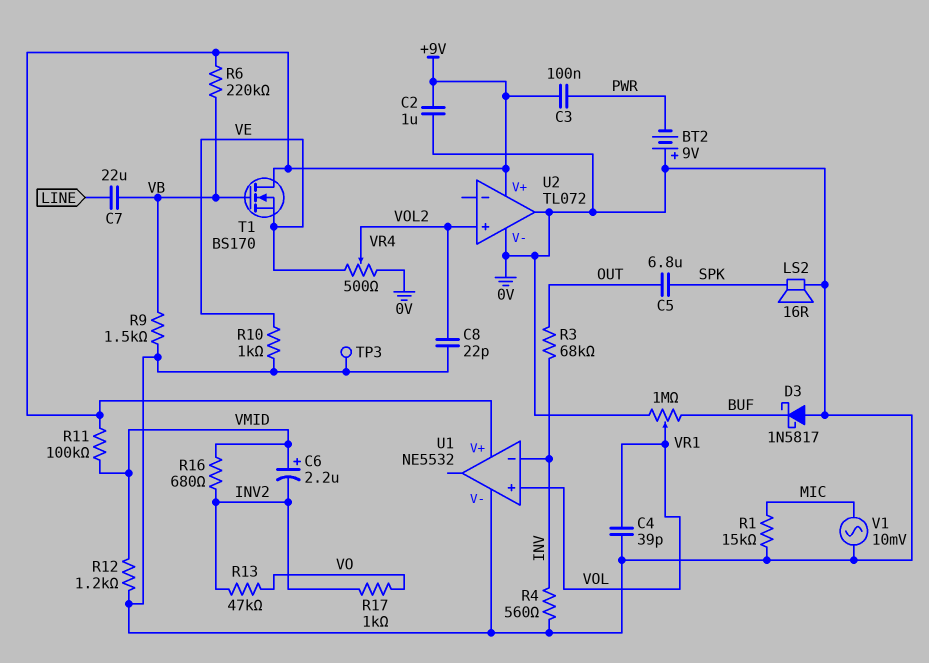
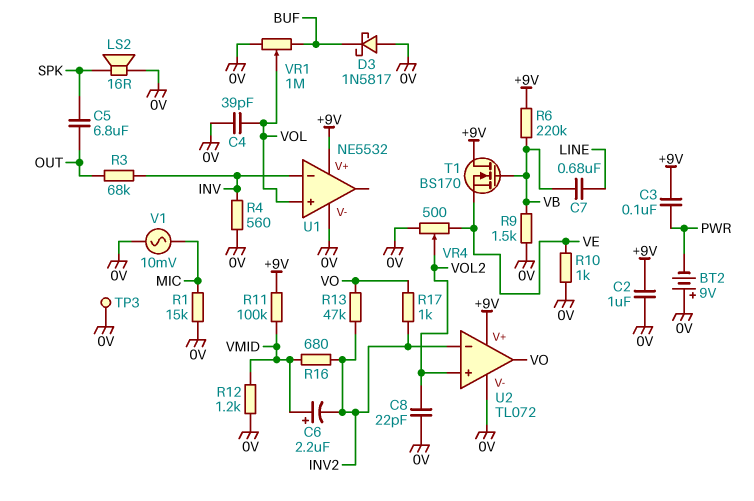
C7: 22uF (LINE, VB) -> 680nF (LINE, VB)
U2 pin in-: none -> INV2
U2 pin out: 0V -> VO

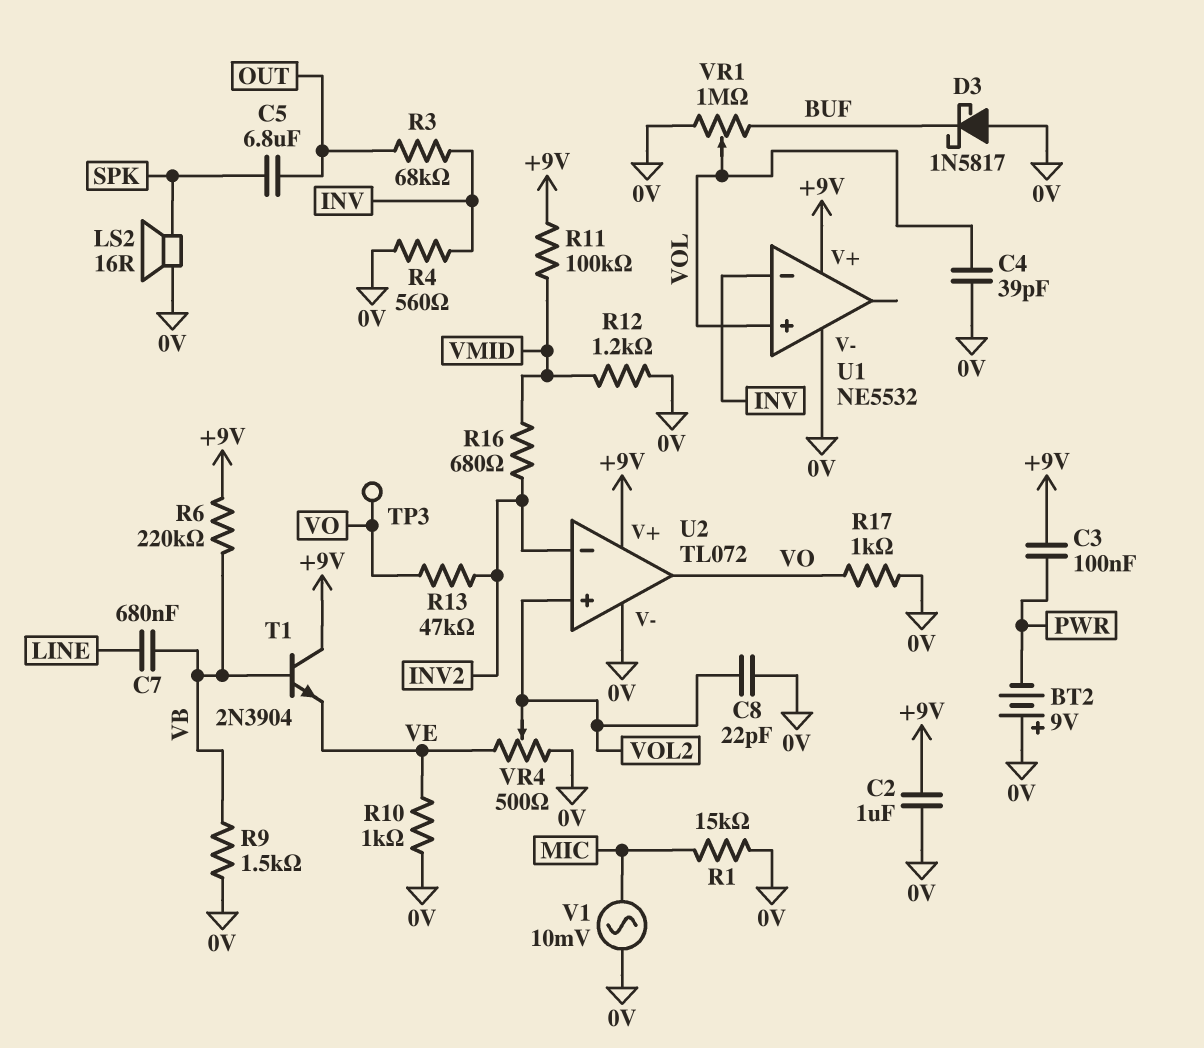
C6: 2.2uF (plus VMID, minus INV2) -> none
R17: 1k (INV2, VO) -> 1k (0V, VO)
T1: NMOS BS170 (G VB, D +9V, S VE) -> NPN 2N3904 (B VB, C +9V, E VE)
TP3: test point (0V) -> test point (VO)

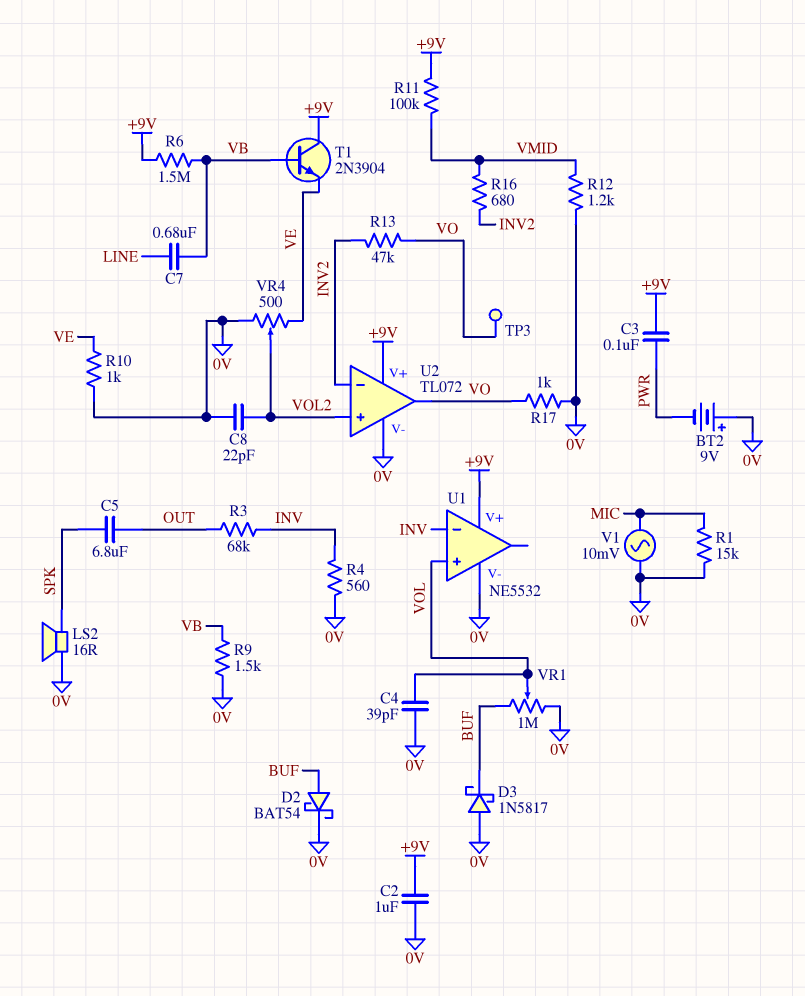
D2: none -> schottky BAT54 (A BUF, K 0V)
R6: 220k (+9V, VB) -> 1.5M (+9V, VB)

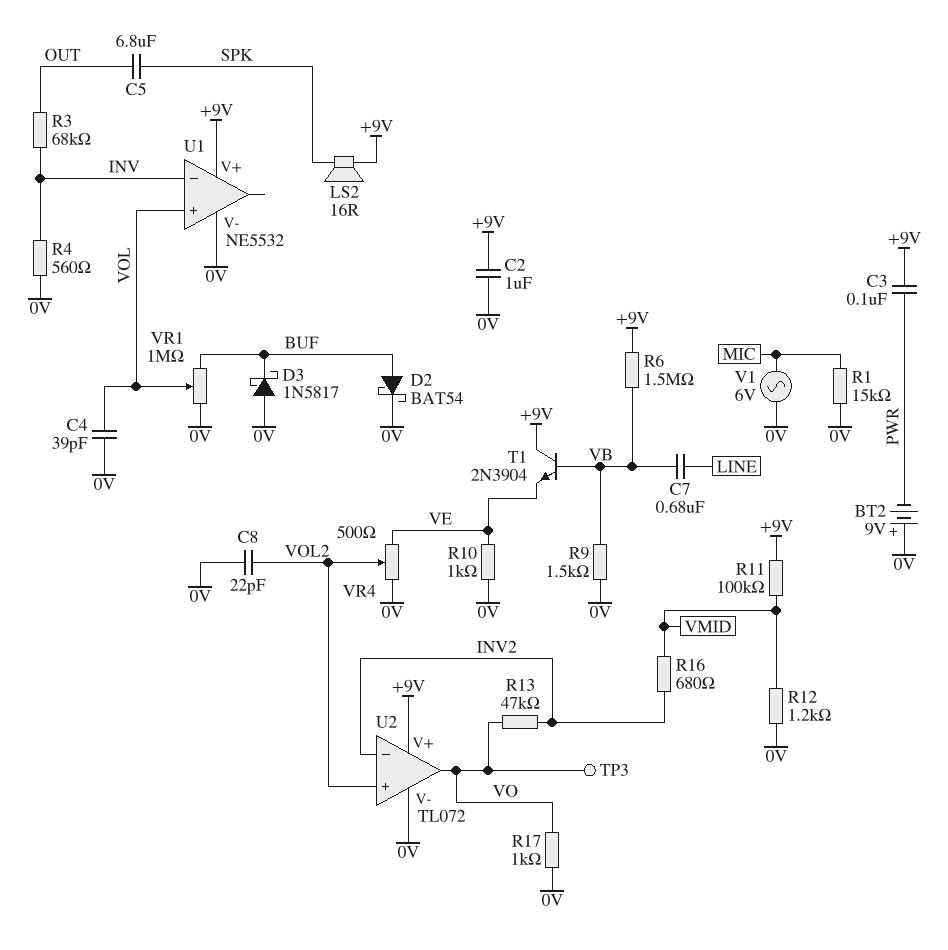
LS2: speaker 16R (0V, SPK) -> speaker 16R (+9V, SPK)
V1: AC 10mV (0V, MIC) -> AC 6V (0V, MIC)

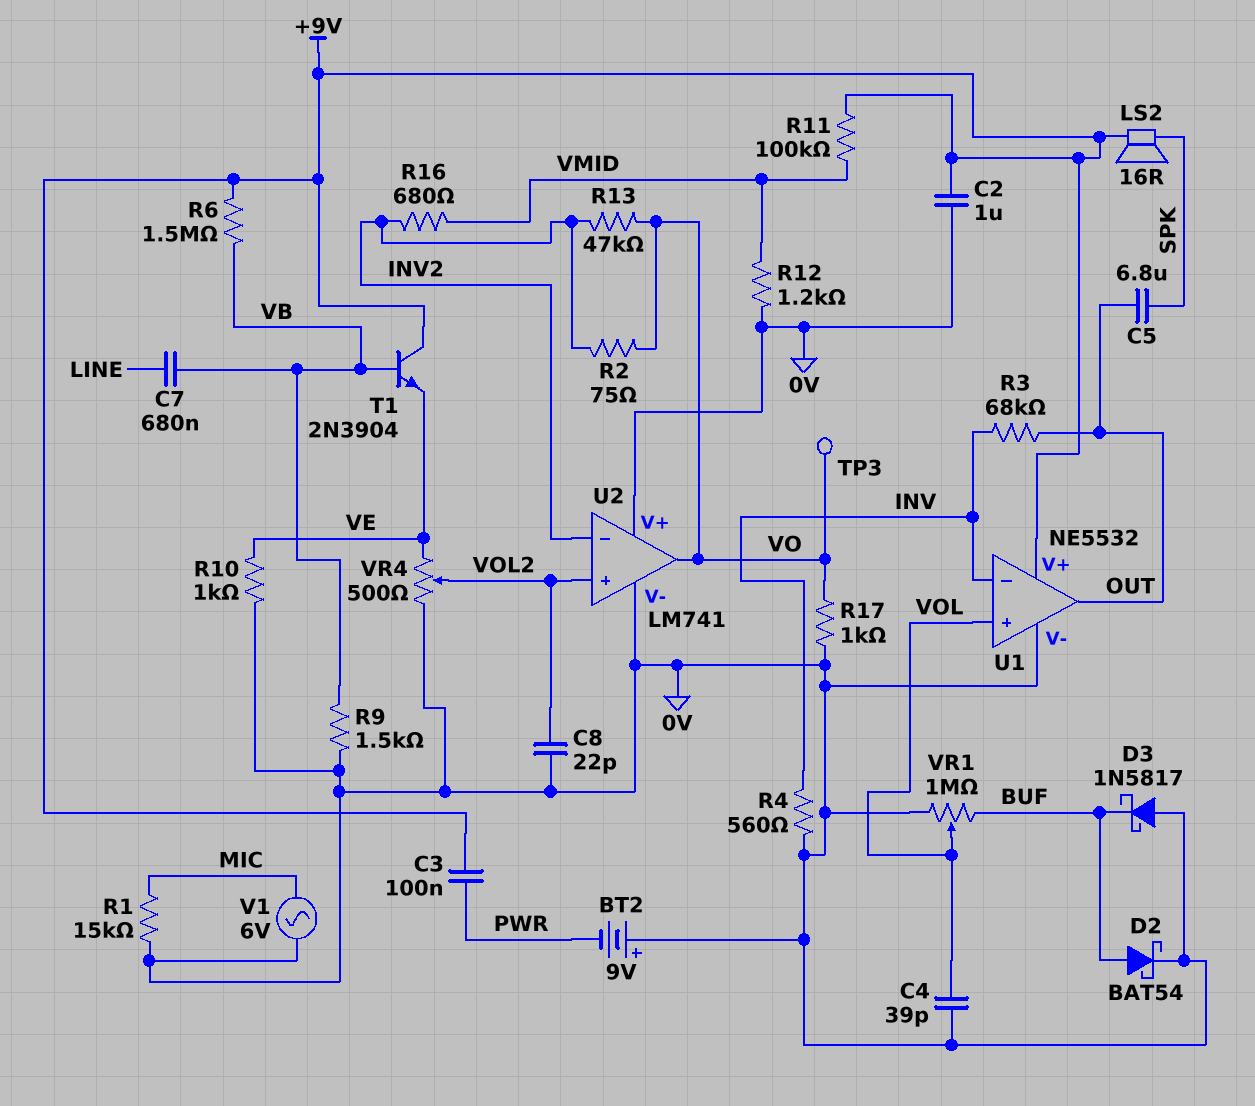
R2: none -> 75 (INV2, VO)
U1 pin out: none -> OUT
U2: TL072 -> LM741
U2 pin V+: +9V -> 0V

